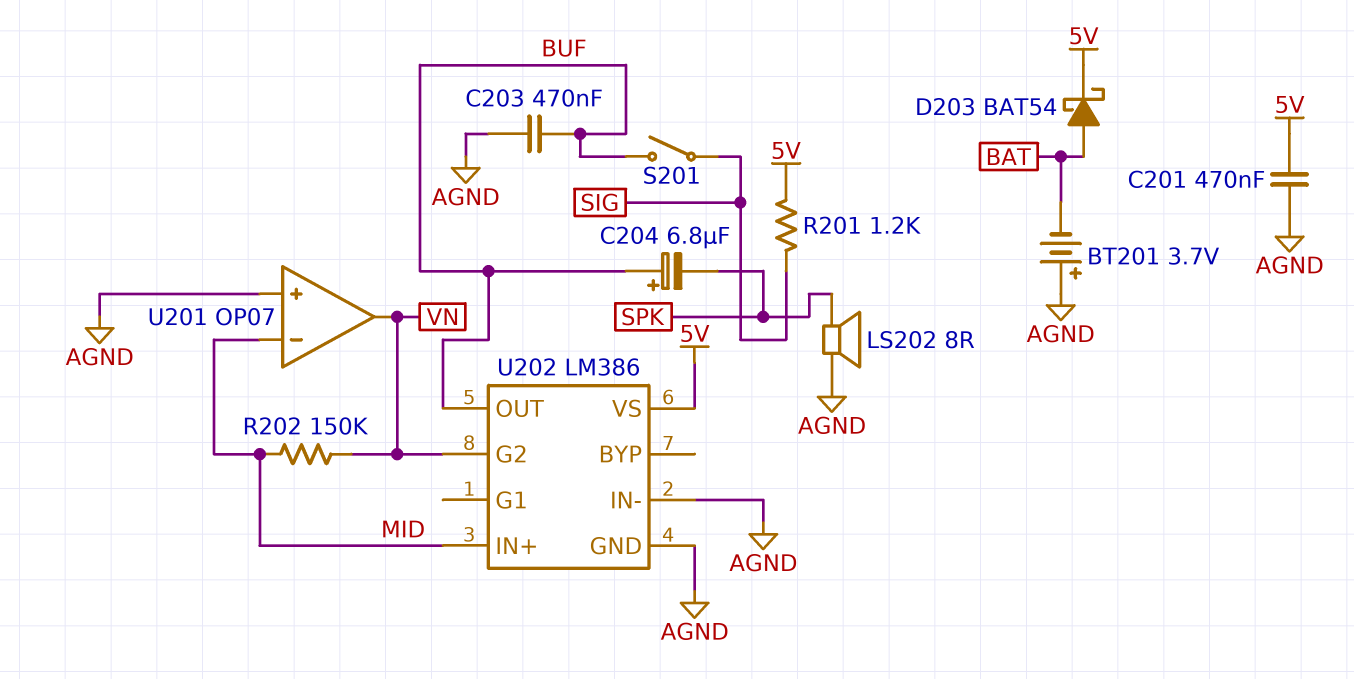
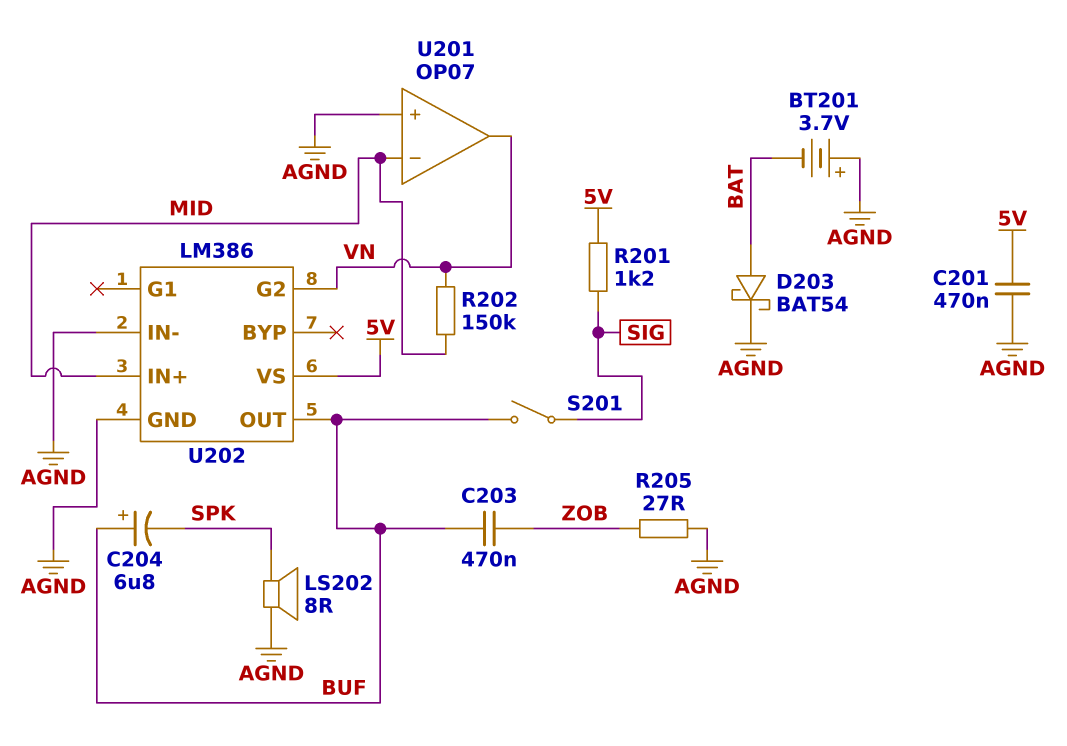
C203: 470nF (AGND, BUF) -> 470nF (BUF, ZOB)
D203: schottky BAT54 (A BAT, K 5V) -> schottky BAT54 (A BAT, K AGND)
R205: none -> 27 (AGND, ZOB)

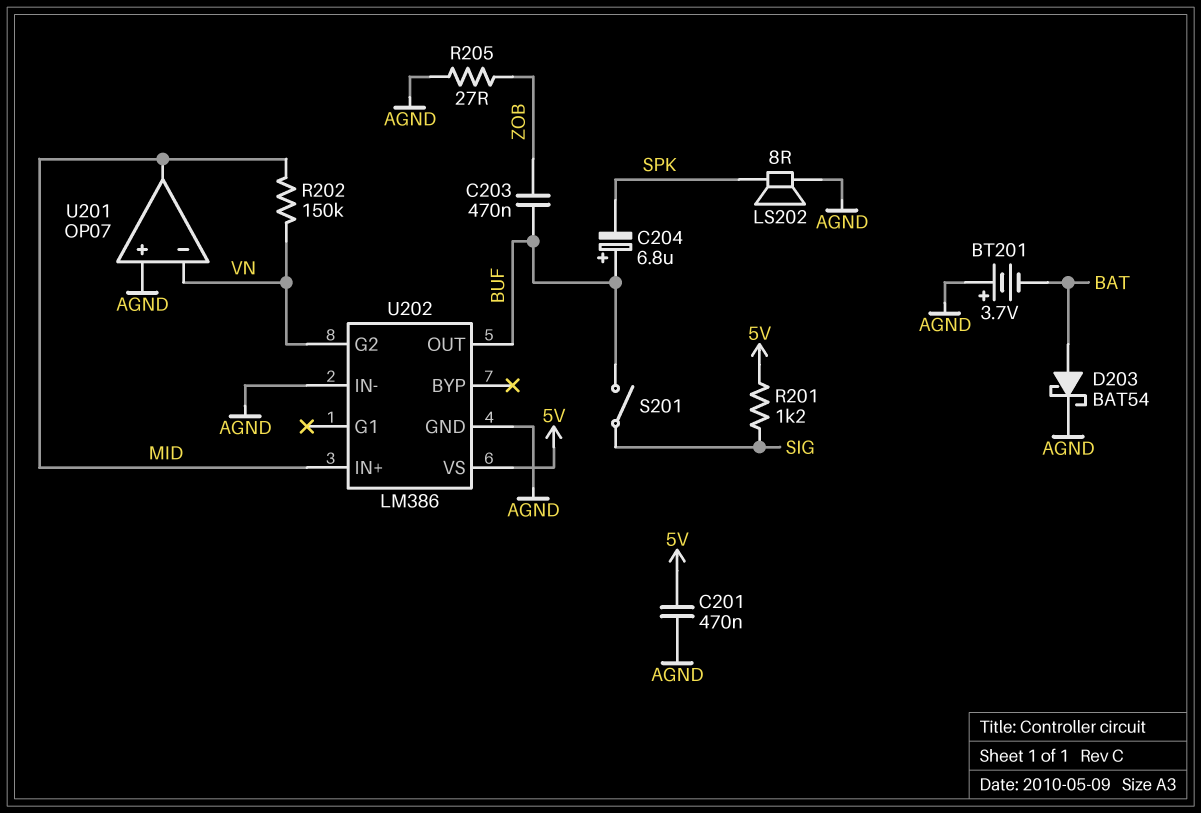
U201 pin in-: MID -> VN
U201 pin out: VN -> MID

